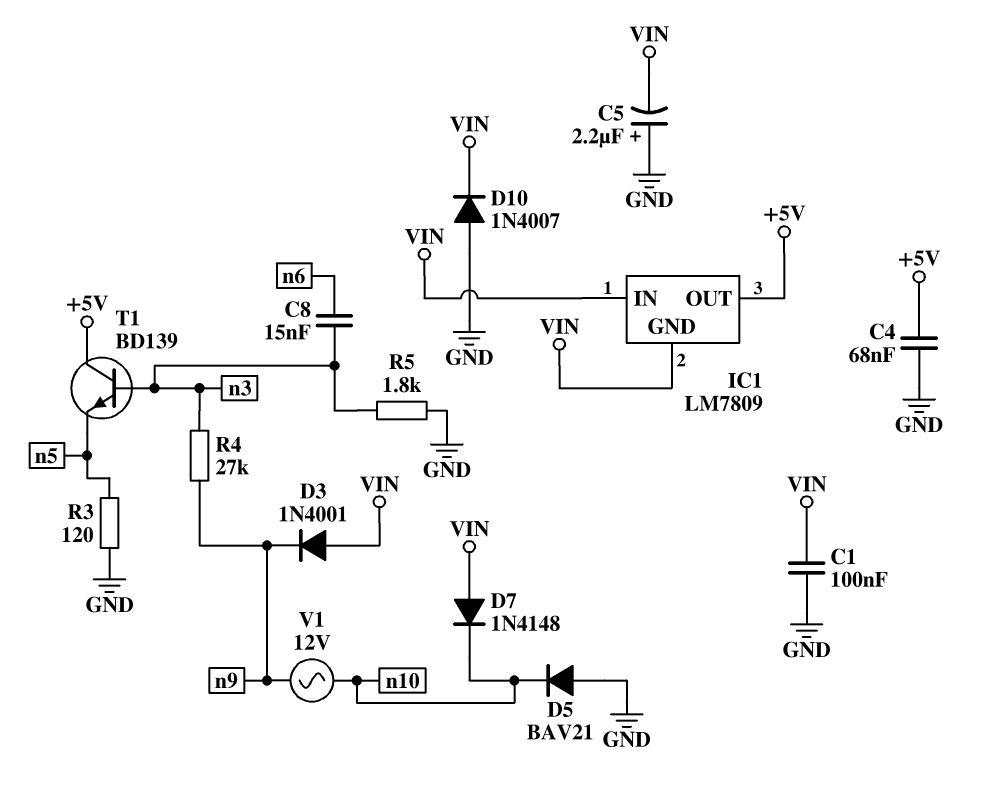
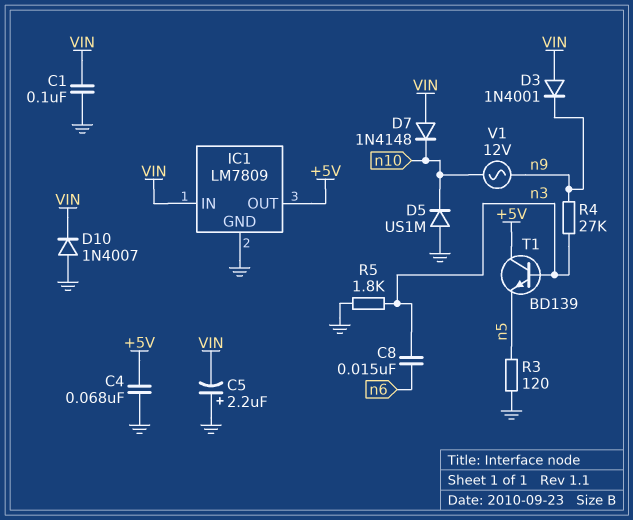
D5: diode BAV21 (A GND, K n10) -> diode US1M (A GND, K n10)
IC1 pin GND: VIN -> GND

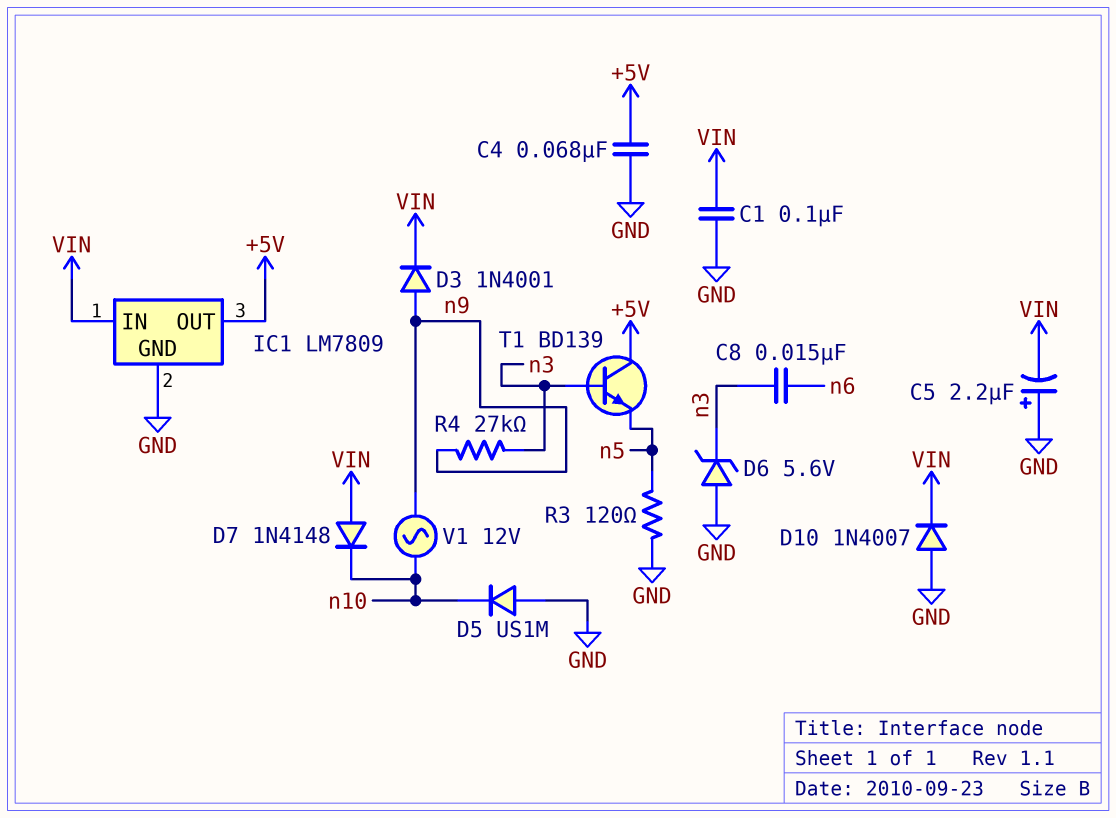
D3: diode 1N4001 (A VIN, K n9) -> diode 1N4001 (A n9, K VIN)
D6: none -> zener 5.6V (A GND, K n3)
R5: 1.8k (GND, n3) -> none

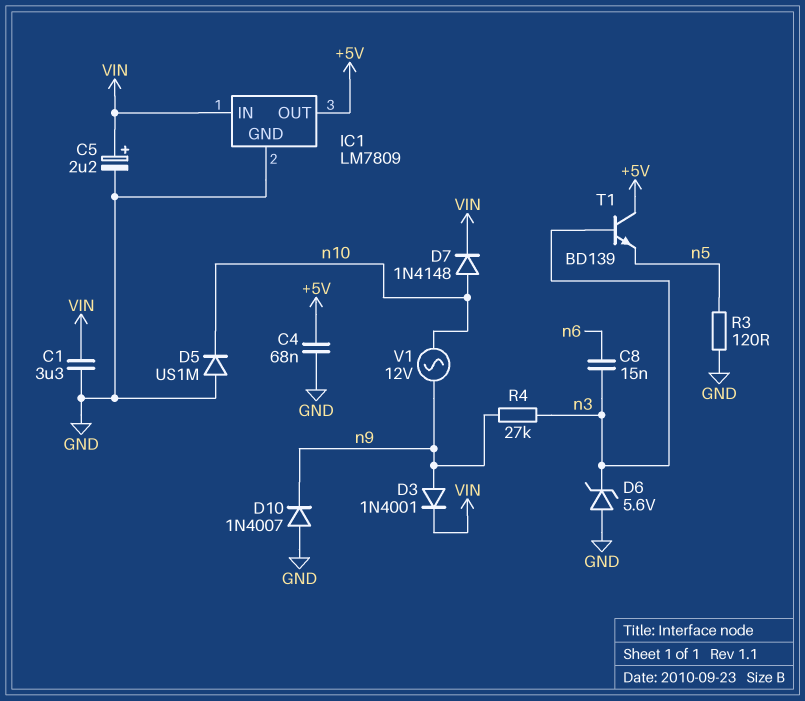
C1: 100nF (GND, VIN) -> 3.3uF (GND, VIN)
C5: 2.2uF (plus GND, minus VIN) -> 2.2uF (plus VIN, minus GND)
D7: diode 1N4148 (A VIN, K n10) -> diode 1N4148 (A n10, K VIN)
D10: diode 1N4007 (A GND, K VIN) -> diode 1N4007 (A GND, K n9)

